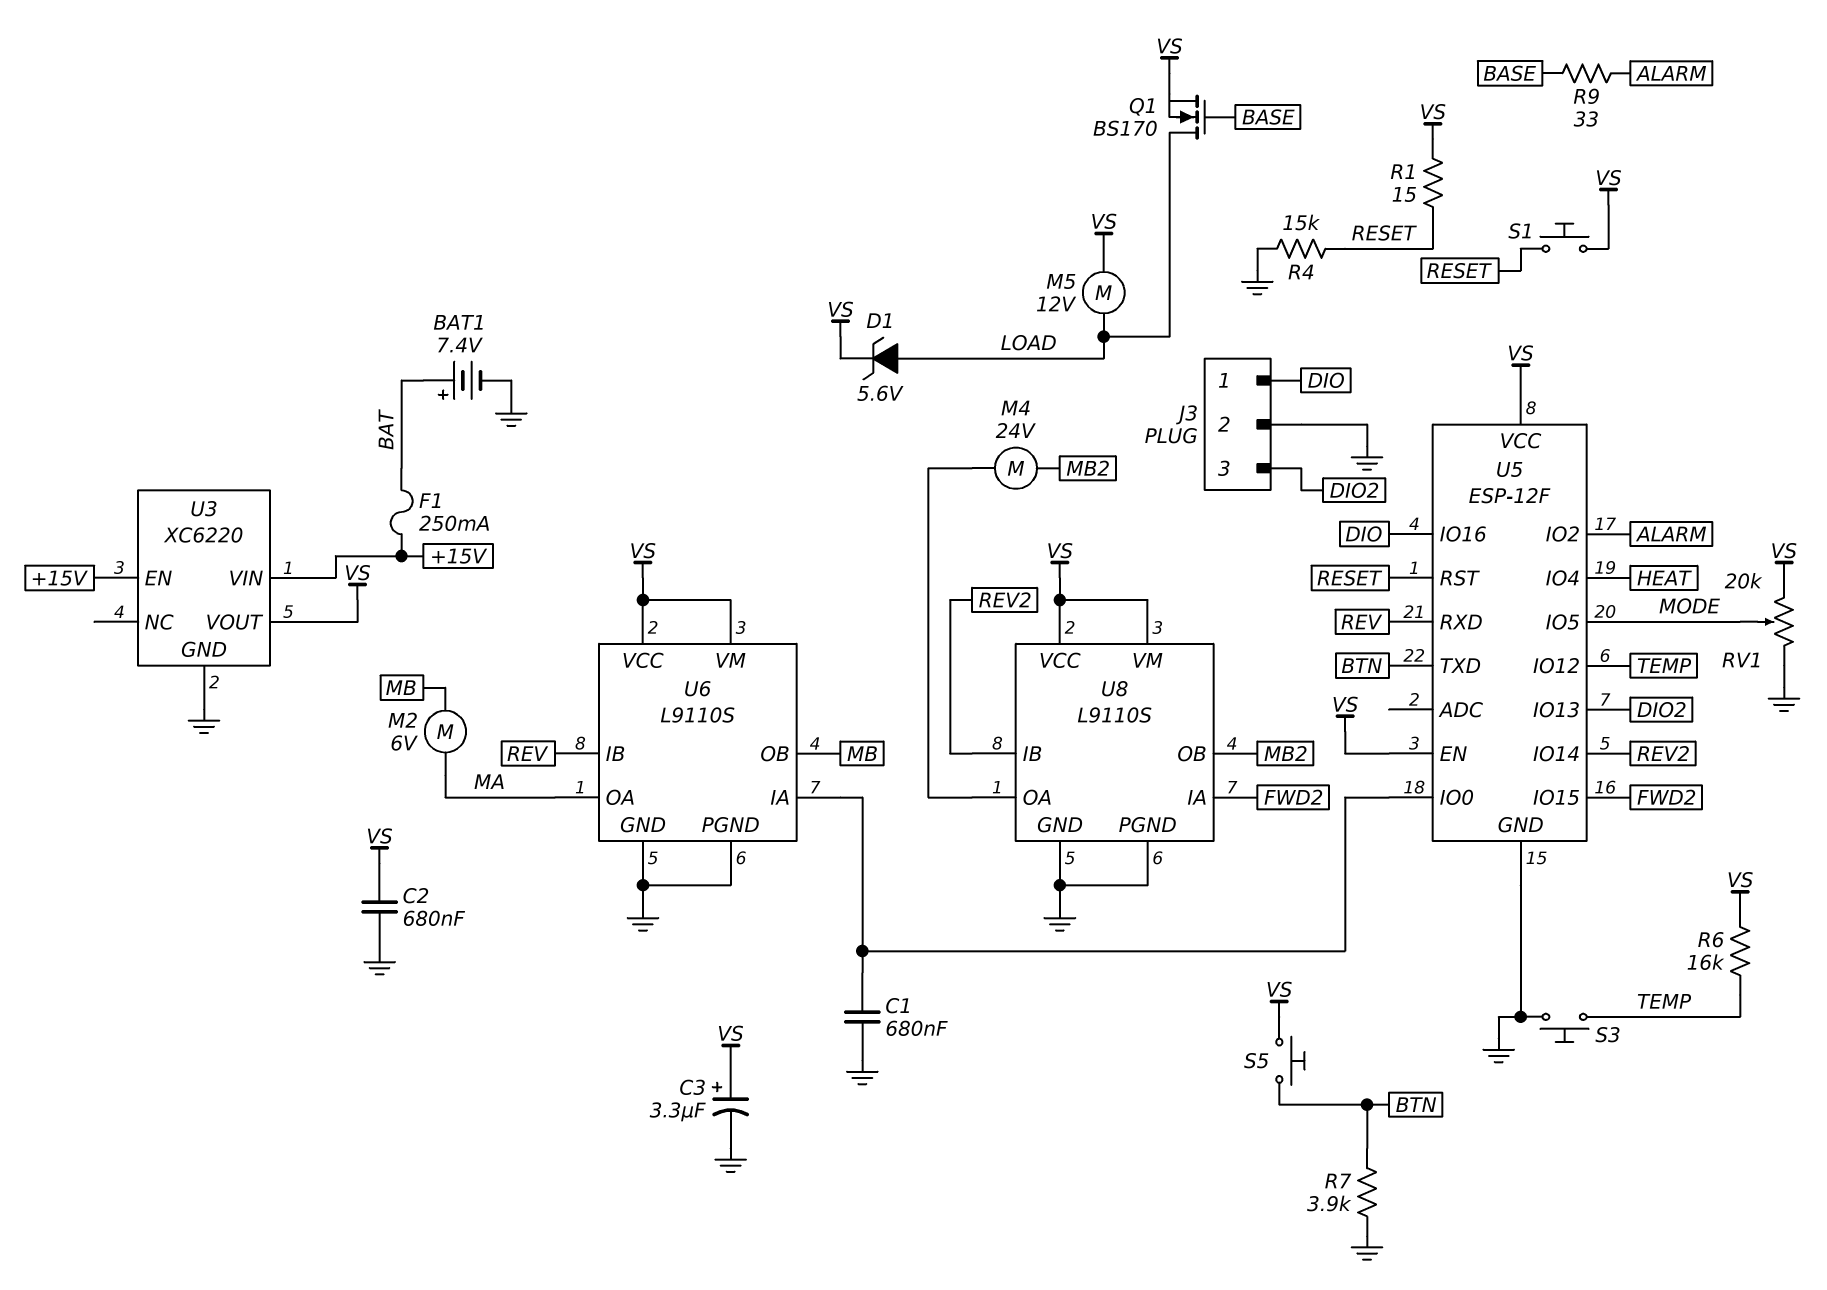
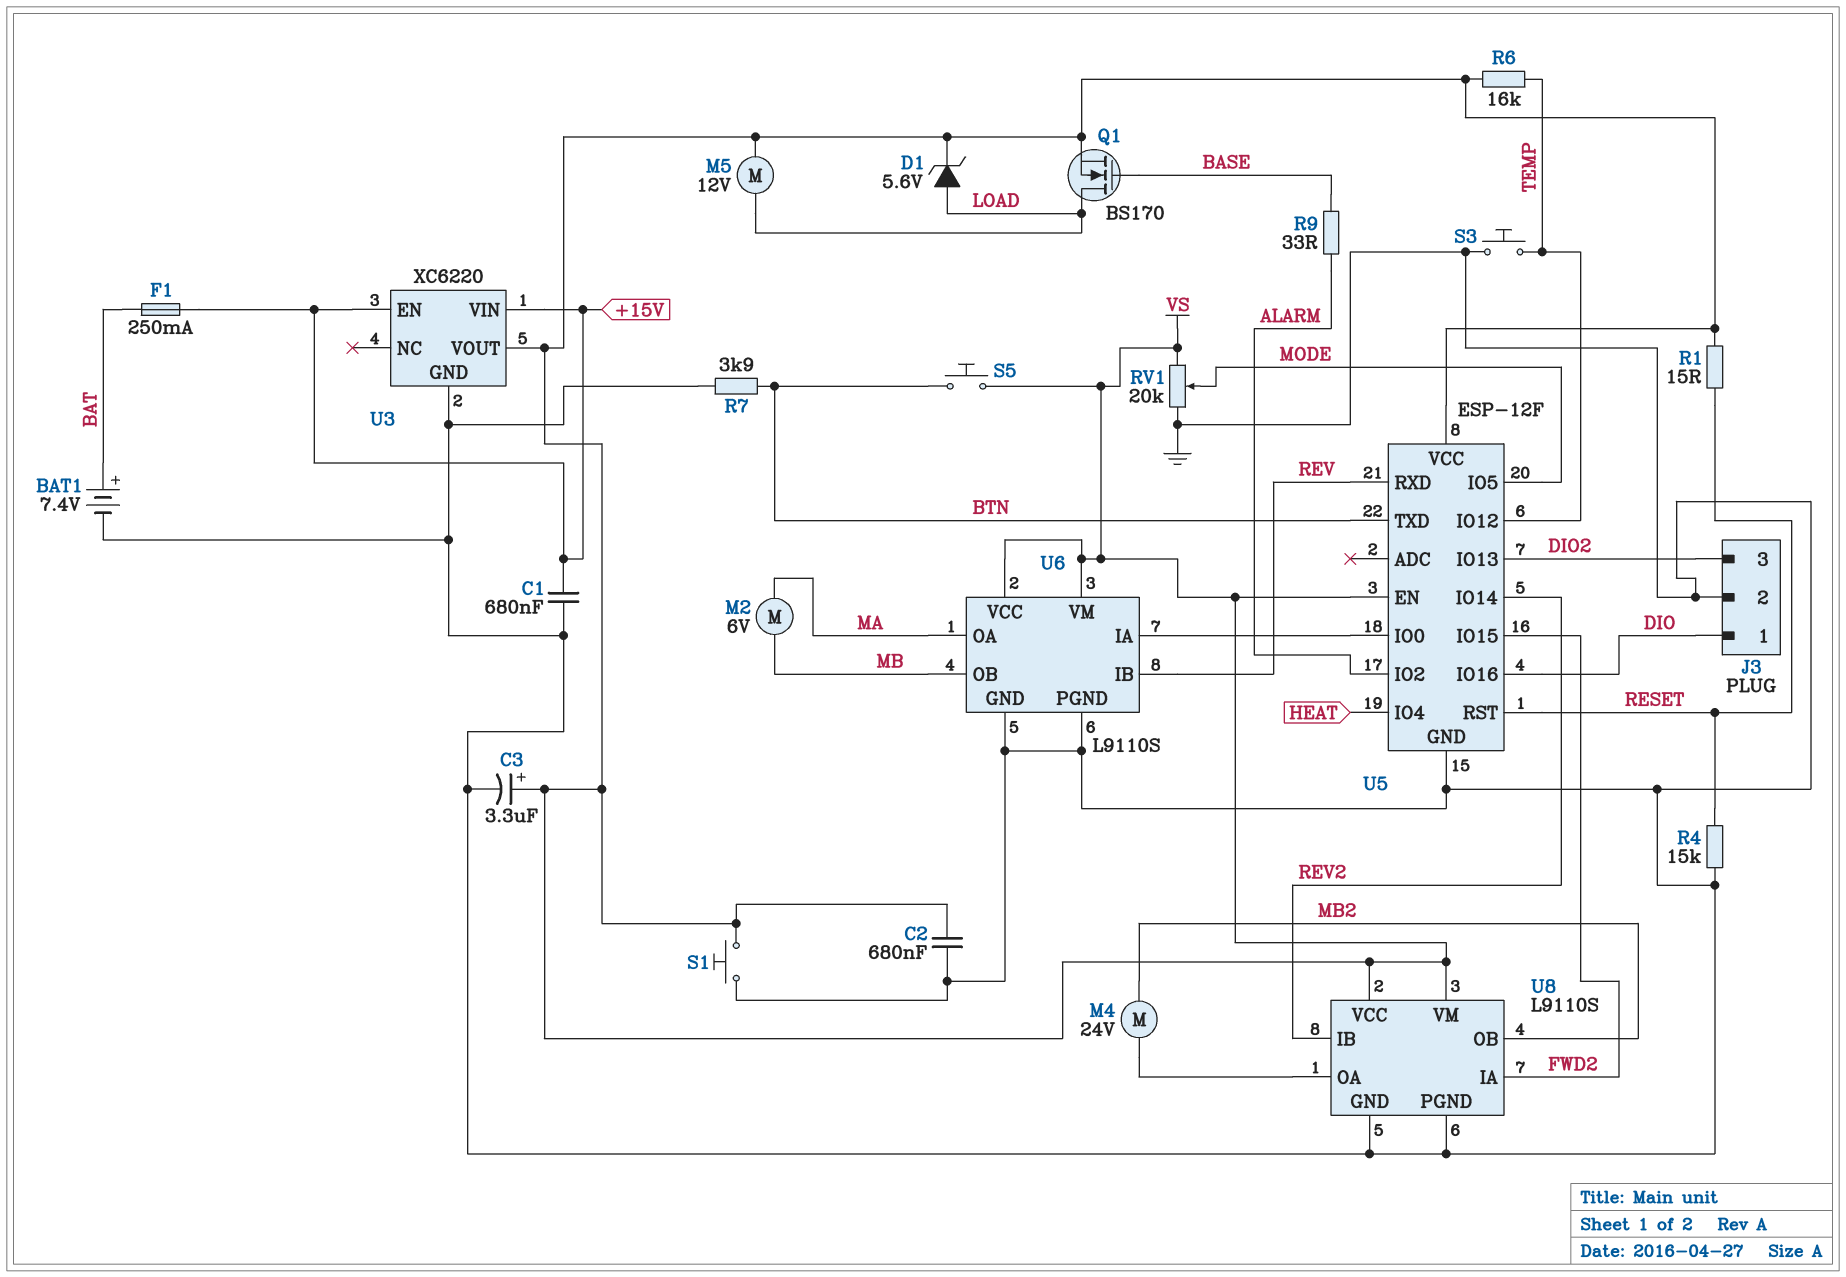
C1: 680nF (GND, U5/IO0) -> 680nF (+15V, GND)
S1: button (RESET, VS) -> button (GND, VS)

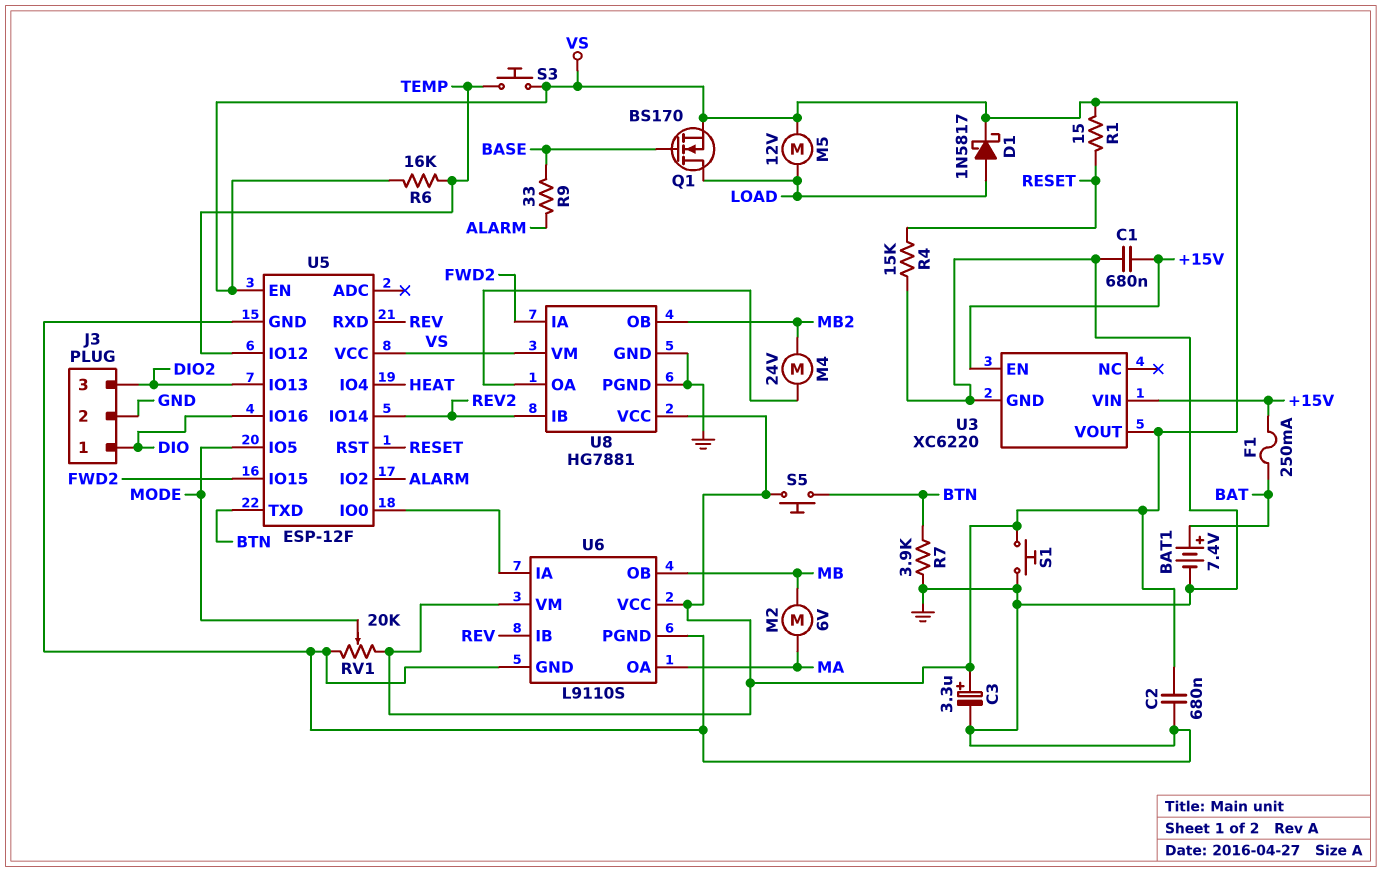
D1: zener 5.6V (A LOAD, K VS) -> schottky 1N5817 (A LOAD, K VS)
S3: button (GND, TEMP) -> button (TEMP, VS)
U8: L9110S -> HG7881

